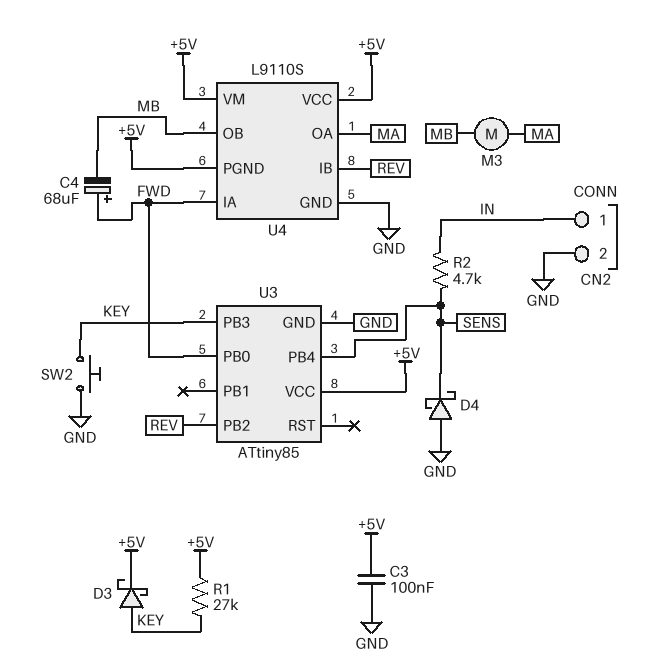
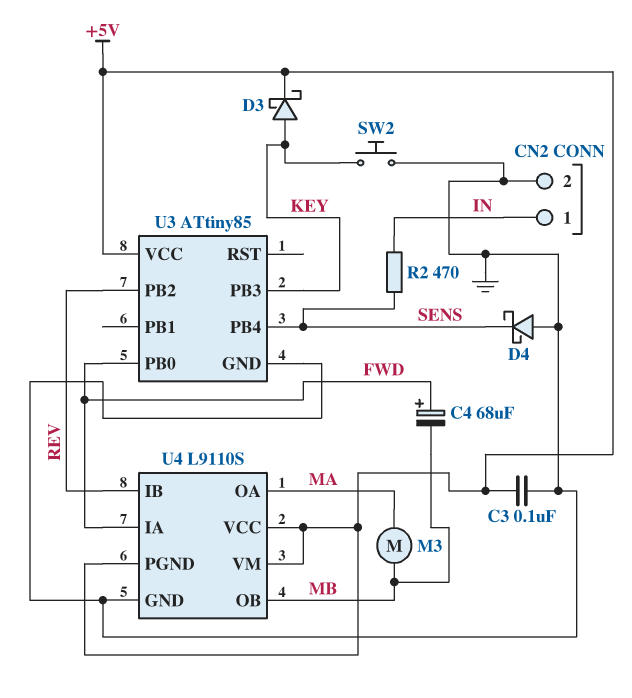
R1: 27k (+5V, KEY) -> none
R2: 4.7k (IN, SENS) -> 470 (IN, SENS)

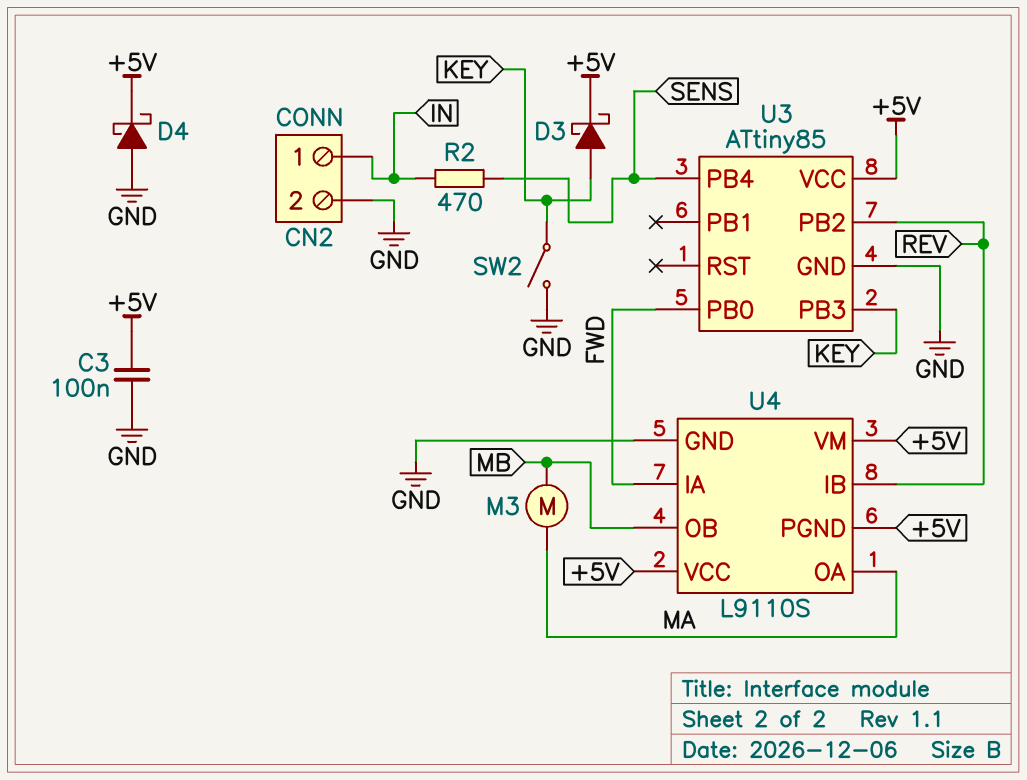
C4: 68uF (plus FWD, minus MB) -> none
D4: schottky (A GND, K SENS) -> schottky (A GND, K +5V)
SW2: button (GND, KEY) -> switch (GND, KEY)

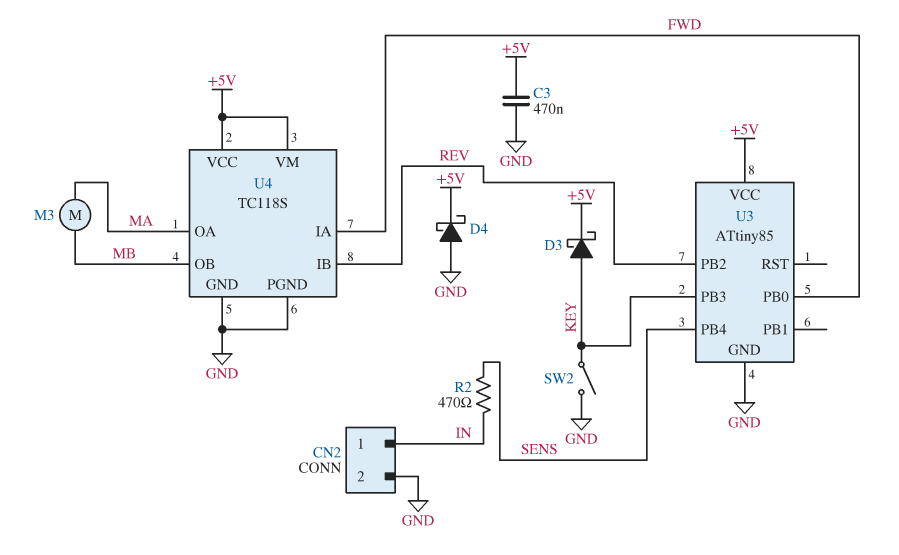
C3: 100nF (+5V, GND) -> 470nF (+5V, GND)
U4: L9110S -> TC118S
U4 pin PGND: +5V -> GND

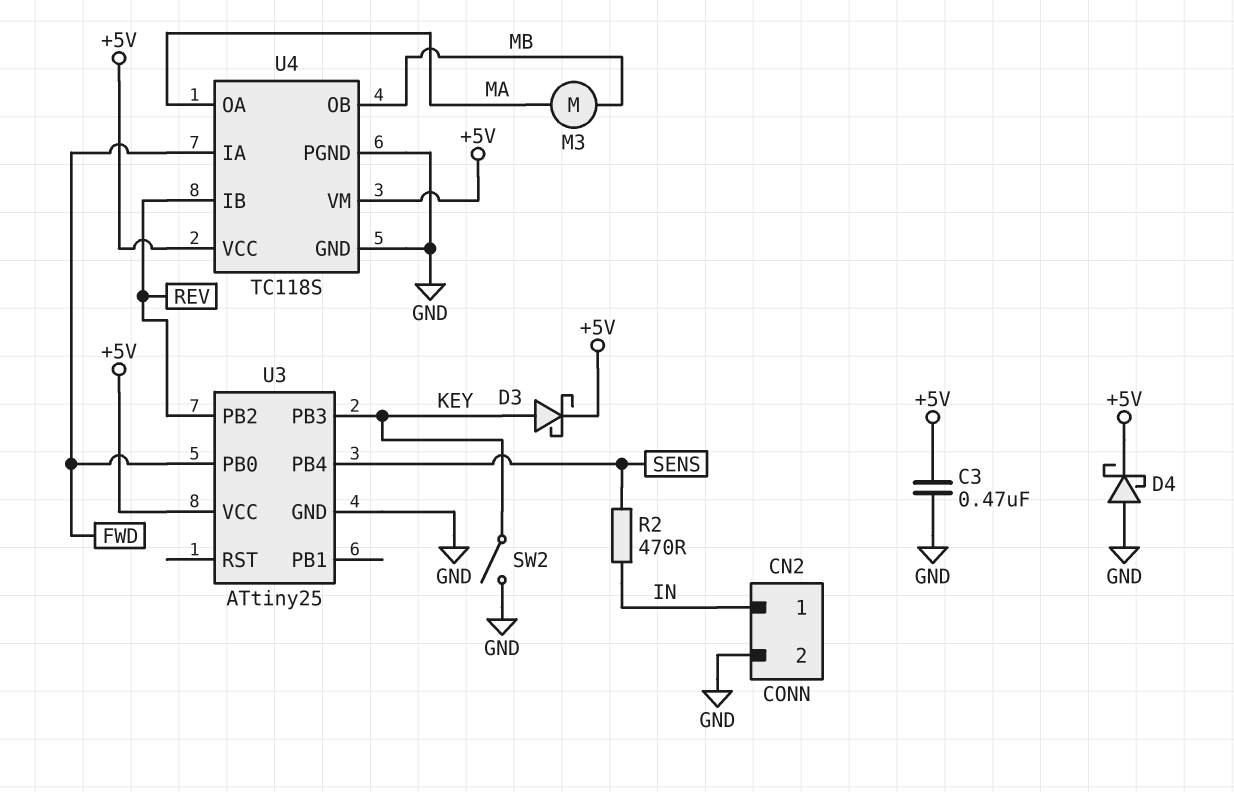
U3: ATtiny85 -> ATtiny25

